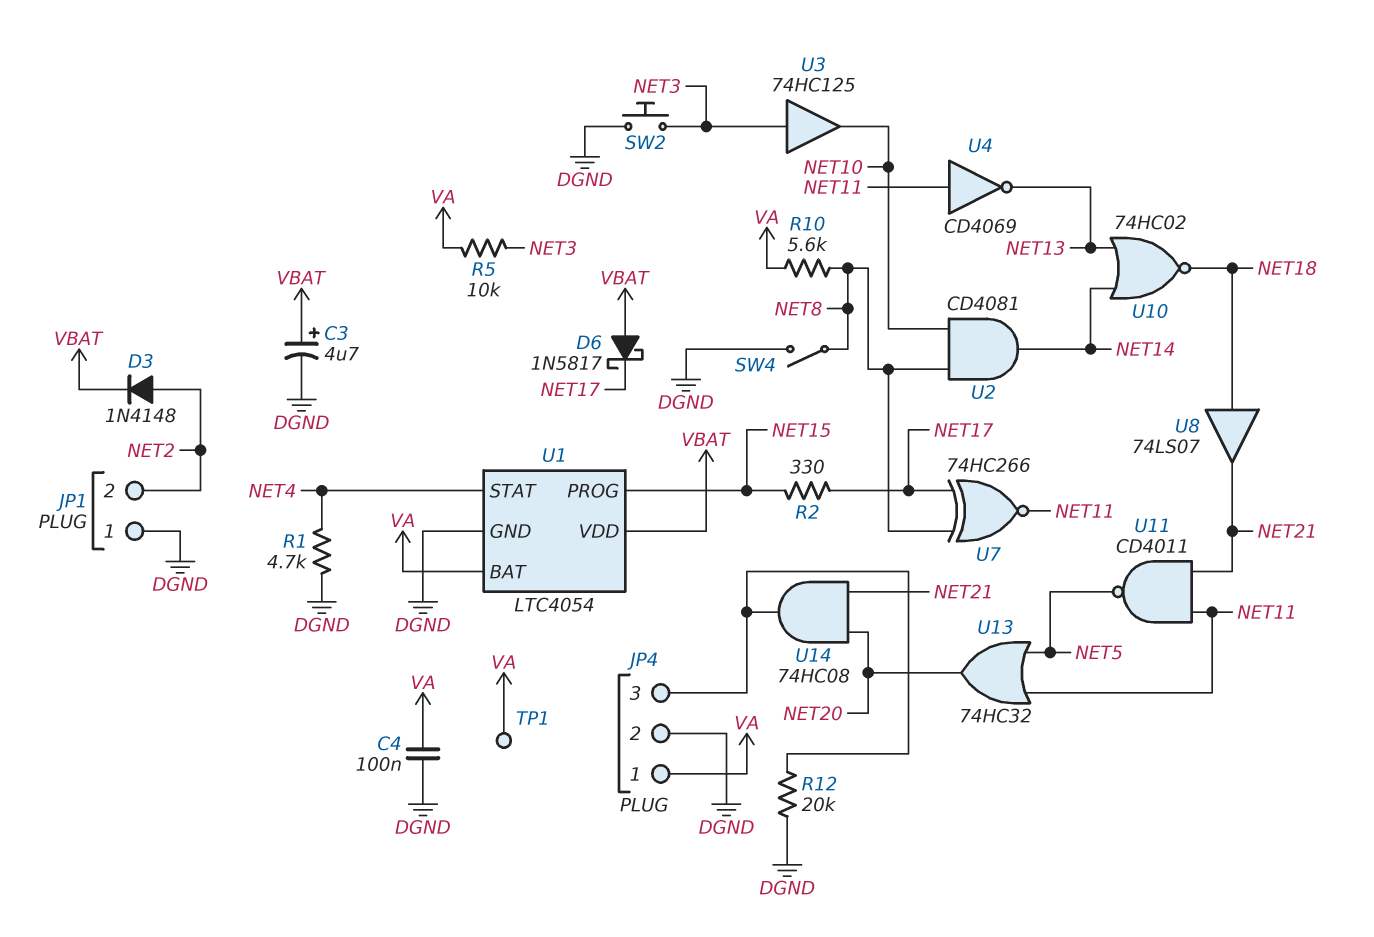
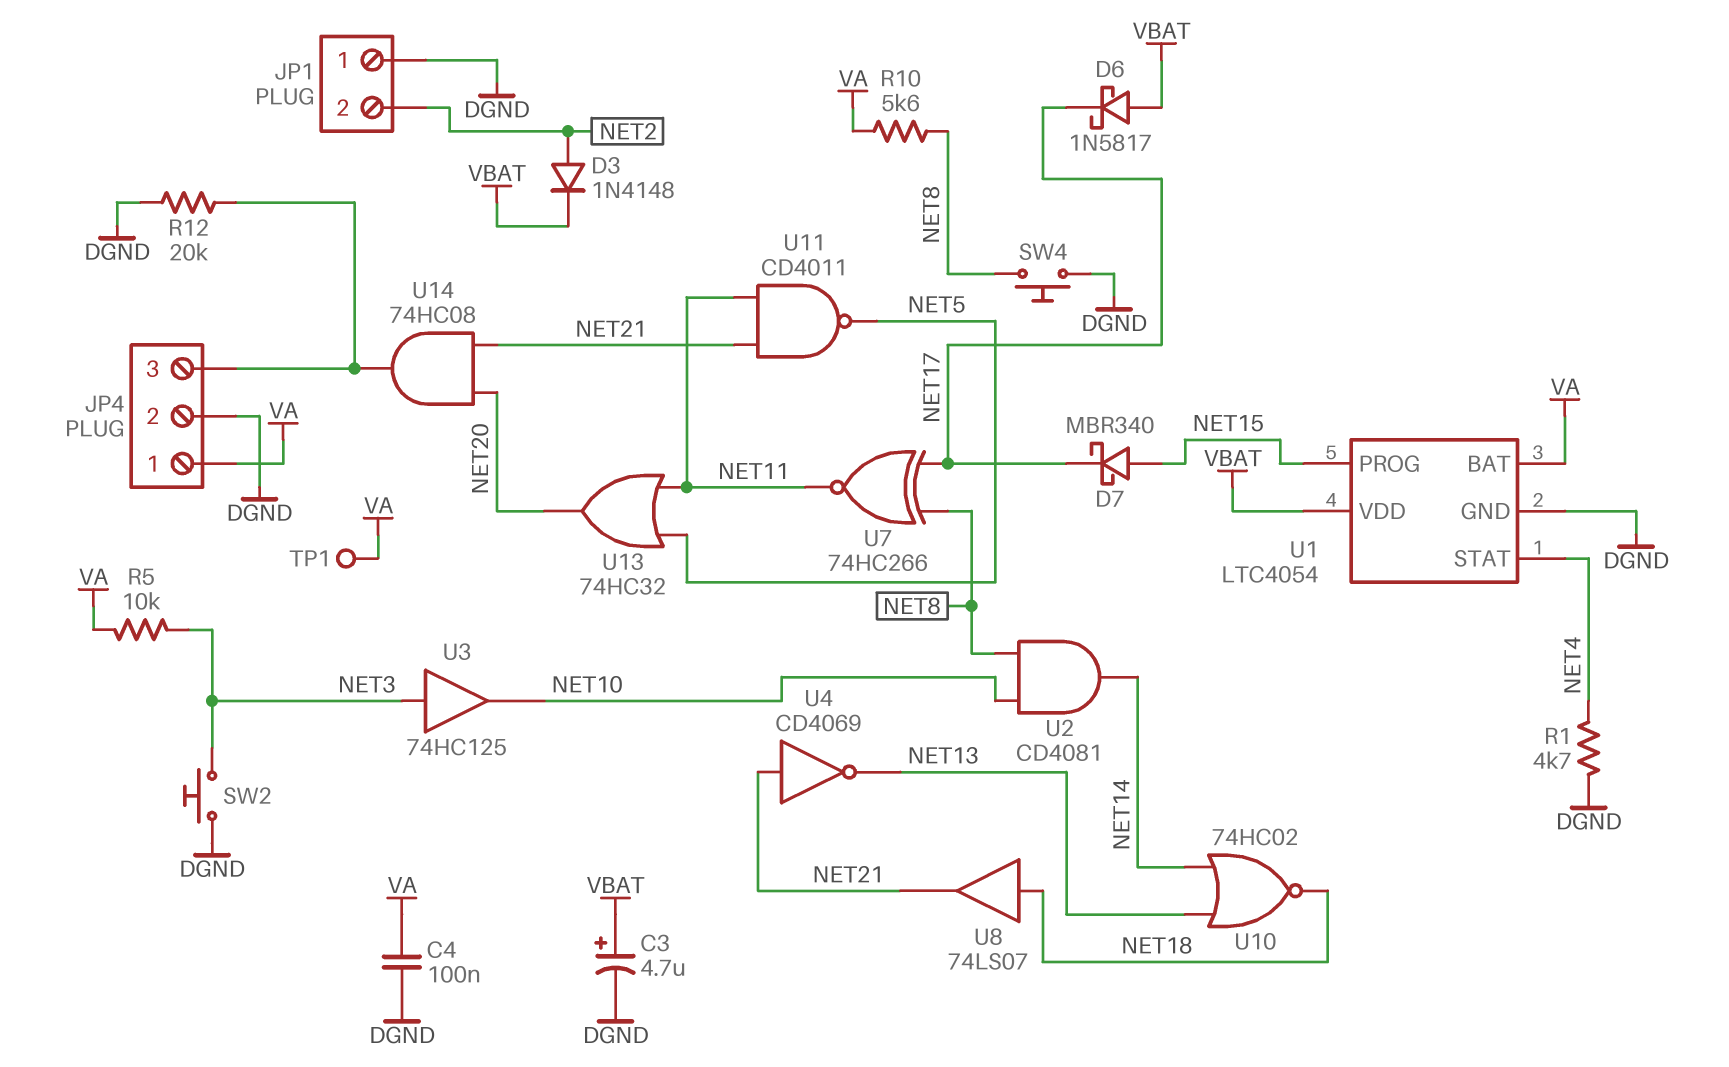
D7: none -> schottky MBR340 (A NET15, K NET17)
R2: 330 (NET15, NET17) -> none
SW4: switch (DGND, NET8) -> button (DGND, NET8)
U4: NOT CD4069 (in NET11, out NET13) -> NOT CD4069 (in NET21, out NET13)

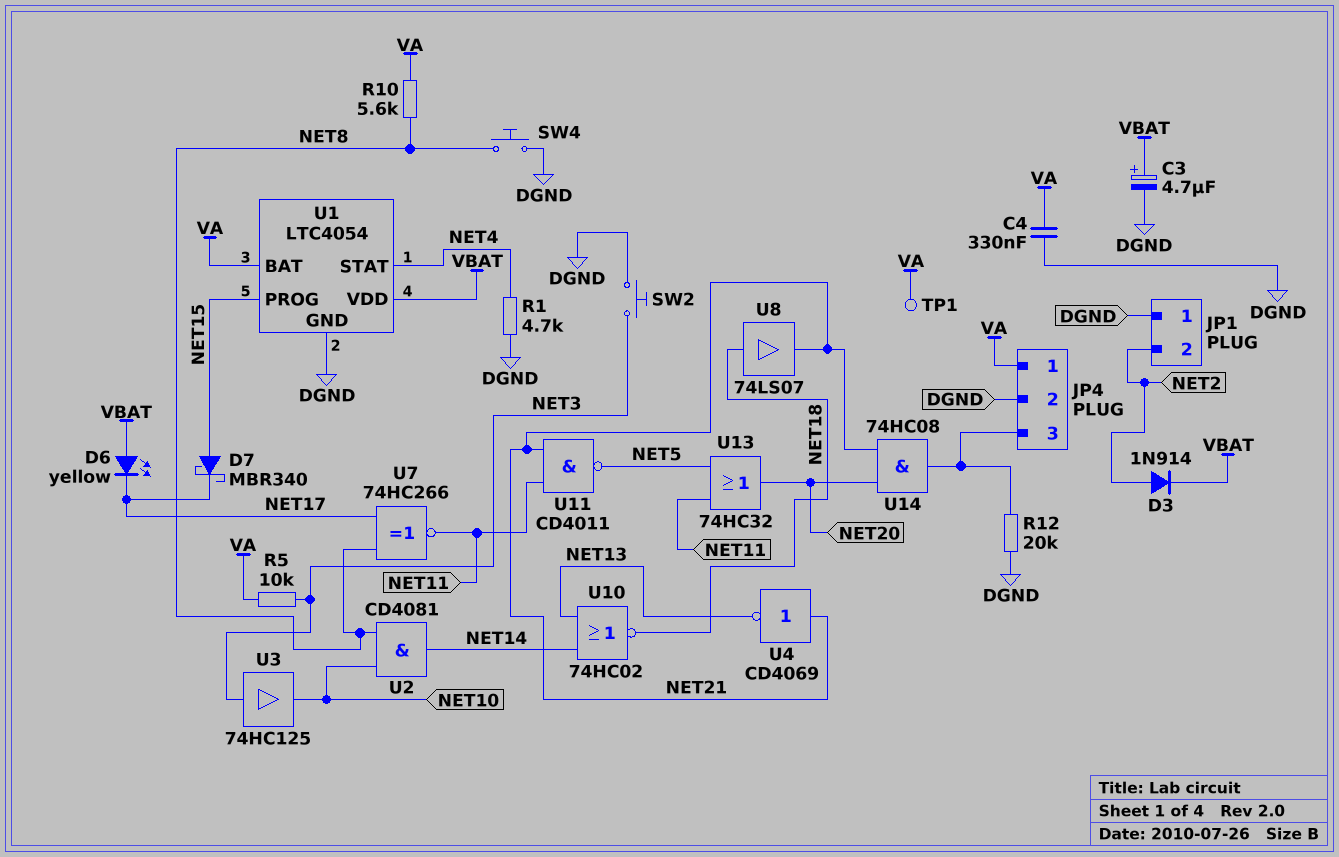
C4: 100nF (DGND, VA) -> 330nF (DGND, VA)
D3: diode 1N4148 (A NET2, K VBAT) -> diode 1N914 (A NET2, K VBAT)
D6: schottky 1N5817 (A VBAT, K NET17) -> LED yellow (A VBAT, K NET17)

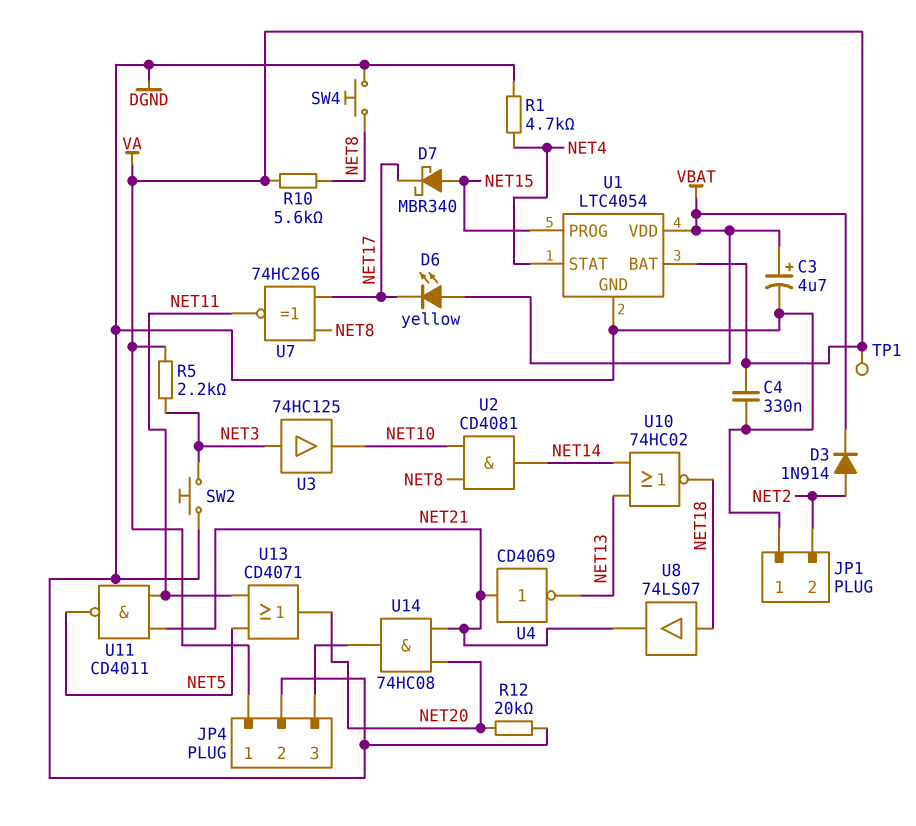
R5: 10k (NET3, VA) -> 2.2k (NET3, VA)
R12: 20k (DGND, JP4/3) -> 20k (DGND, NET20)
U13: OR 74HC32 (in NET5, in NET11, out NET20) -> OR CD4071 (in NET5, in NET11, out NET20)

